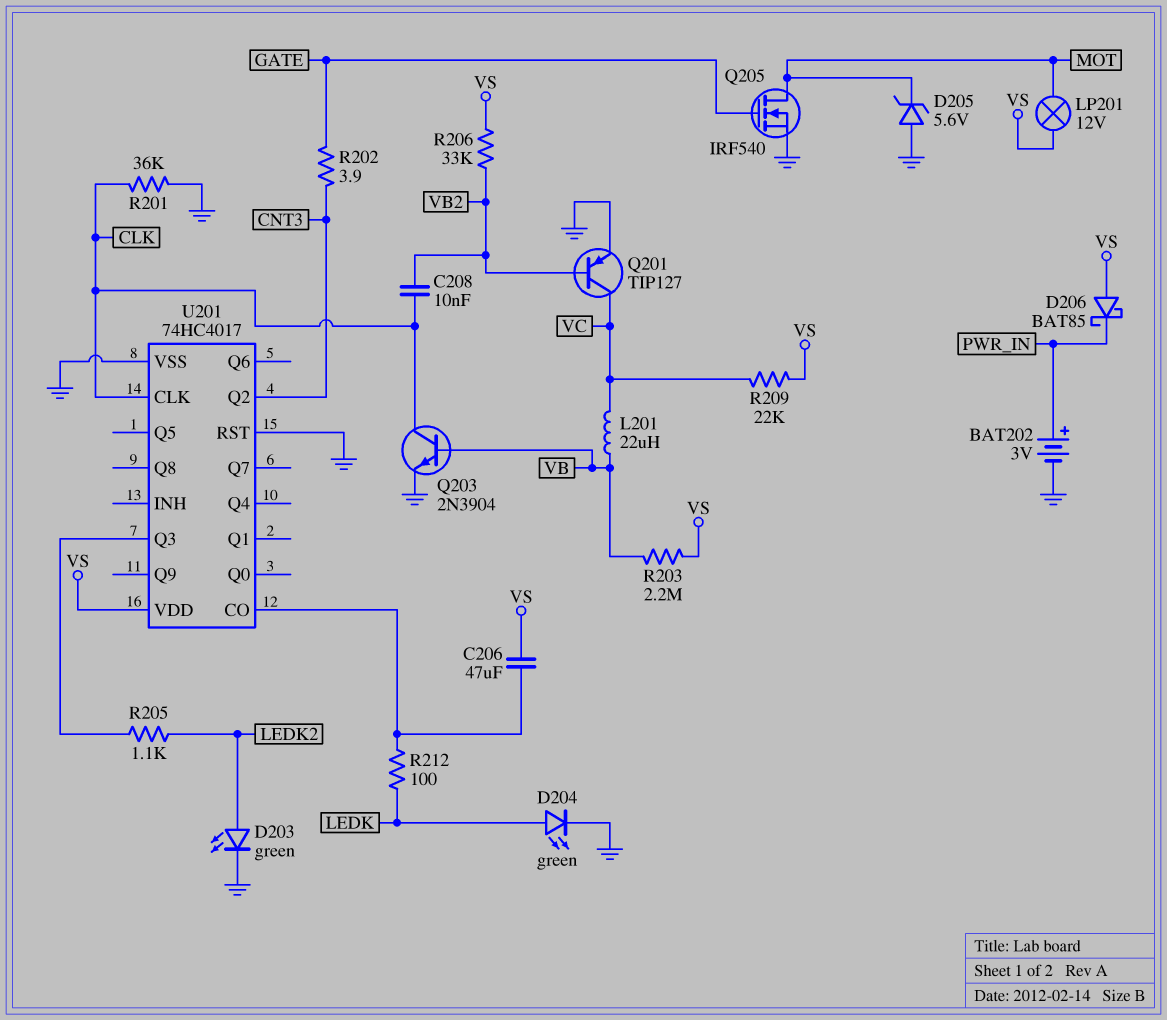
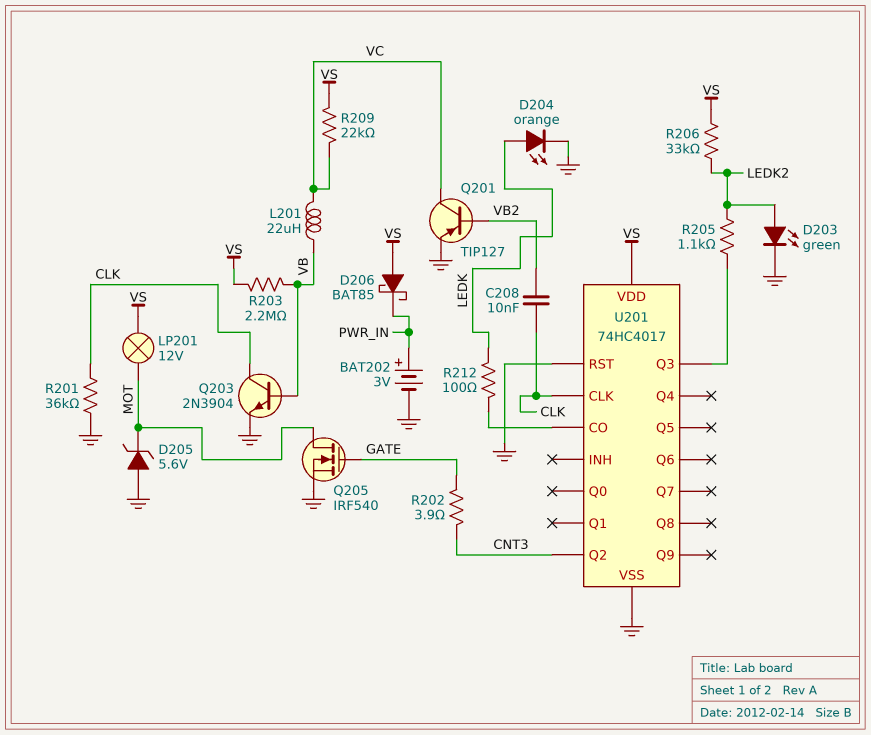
C206: 47uF (U201/CO, VS) -> none
D204: LED green (A LEDK, K GND) -> LED orange (A LEDK, K GND)
R206: 33k (VB2, VS) -> 33k (LEDK2, VS)

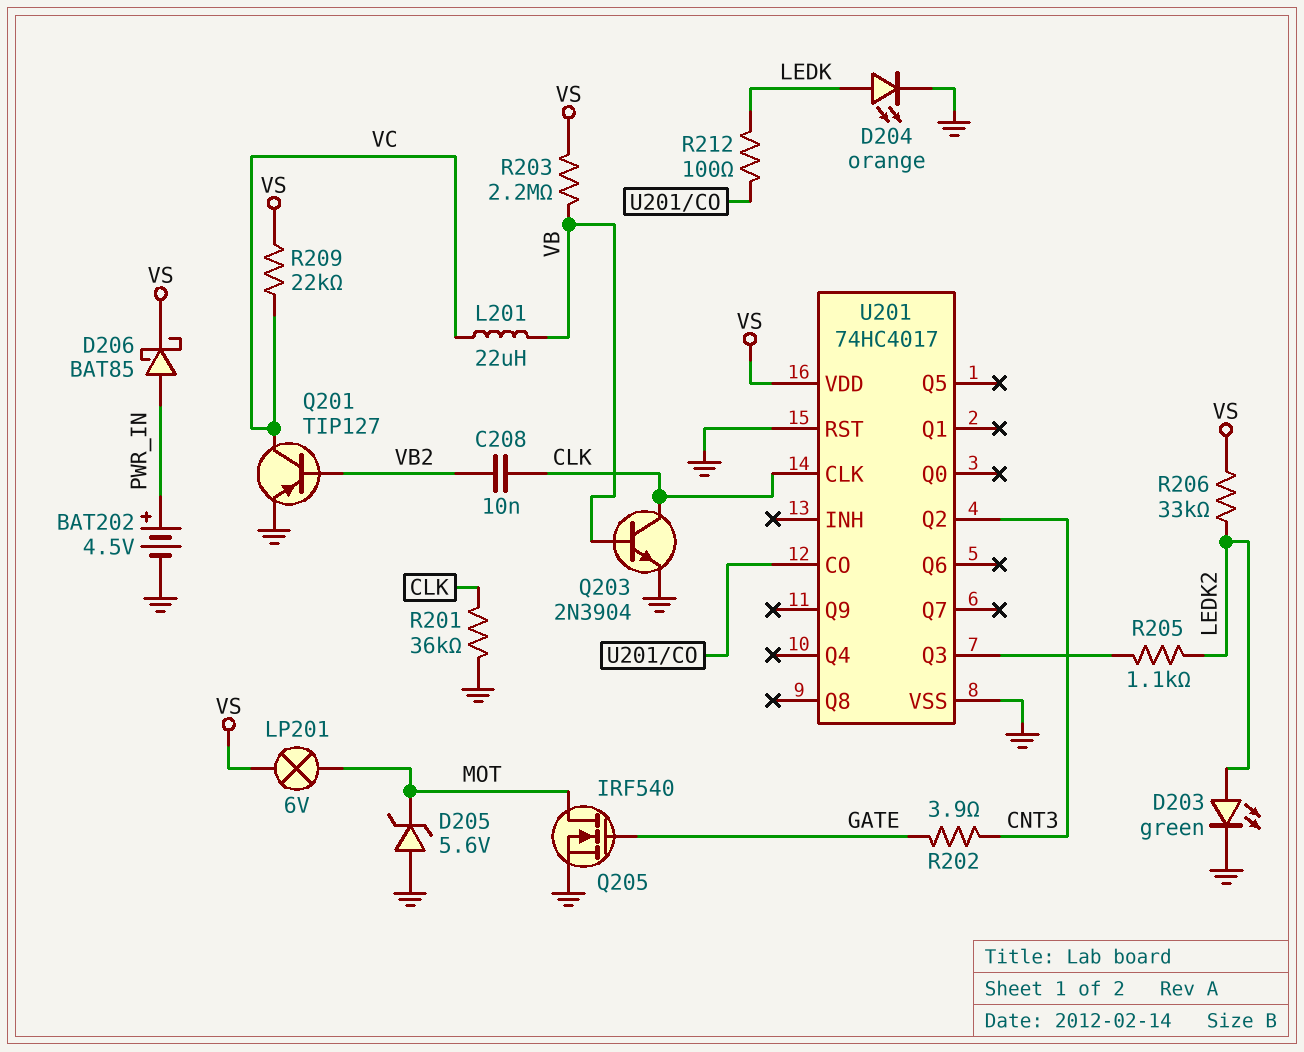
BAT202: 3V (plus PWR_IN, minus GND) -> 4.5V (plus PWR_IN, minus GND)
D206: schottky BAT85 (A VS, K PWR_IN) -> schottky BAT85 (A PWR_IN, K VS)
LP201: lamp 12V (MOT, VS) -> lamp 6V (MOT, VS)

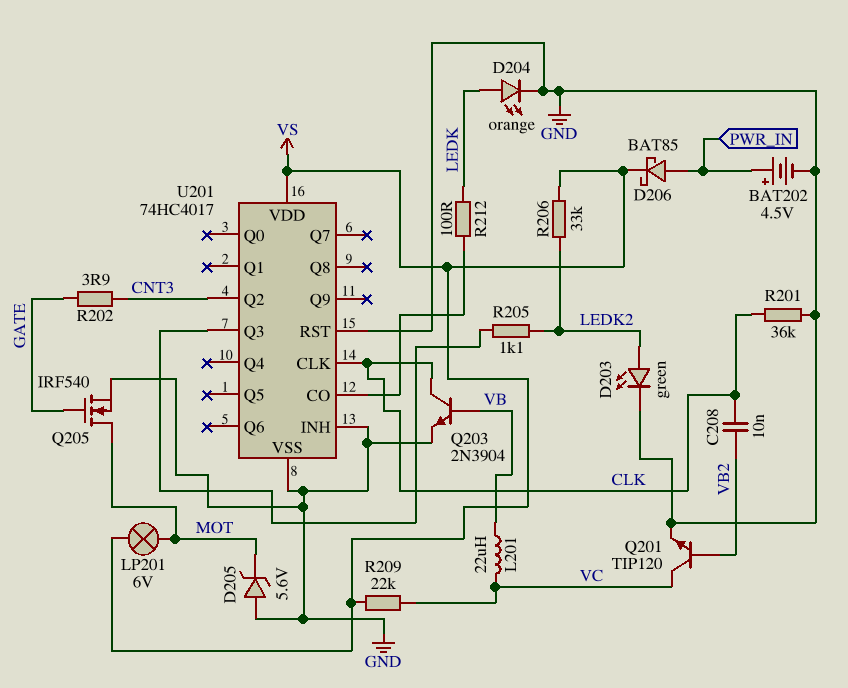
Q201: PNP TIP127 (B VB2, C VC, E GND) -> NPN TIP120 (B VB2, C VC, E GND)
R203: 2.2M (VB, VS) -> none
U201 pin INH: none -> GND

